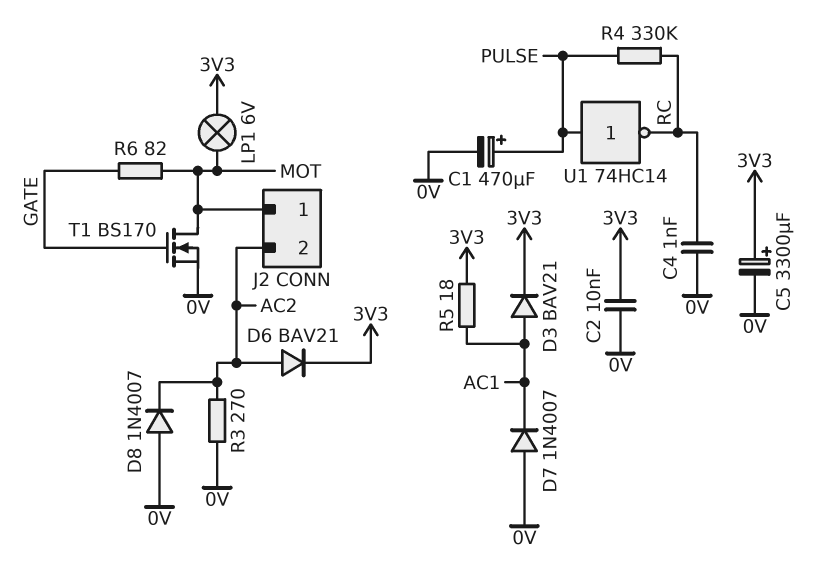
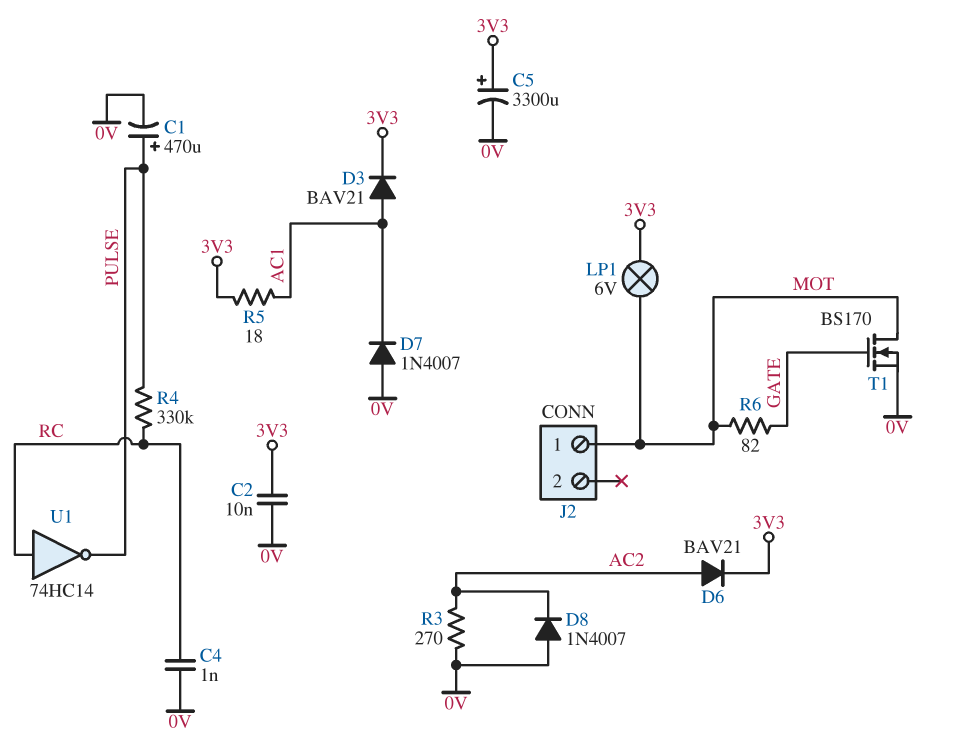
J2 pin 2: AC2 -> none
U1: NOT 74HC14 (in PULSE, out RC) -> NOT 74HC14 (in RC, out PULSE)

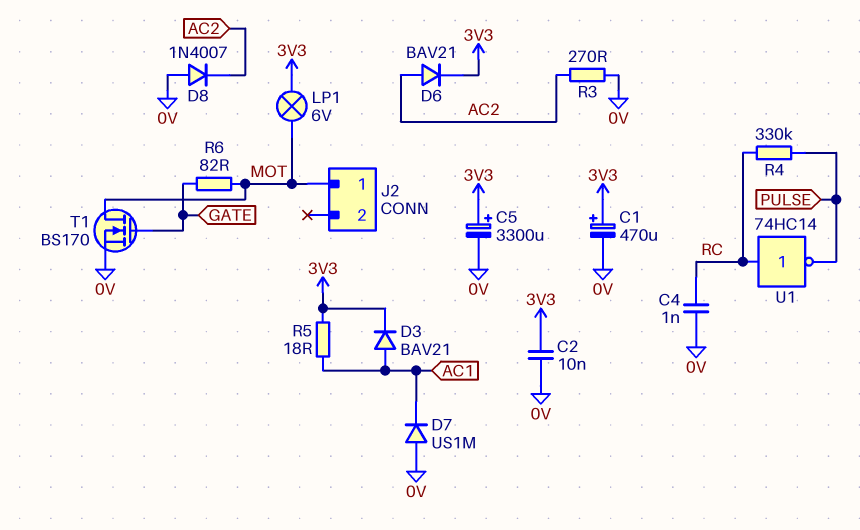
C1: 470uF (plus PULSE, minus 0V) -> 470uF (plus 3V3, minus 0V)
D7: diode 1N4007 (A 0V, K AC1) -> diode US1M (A 0V, K AC1)

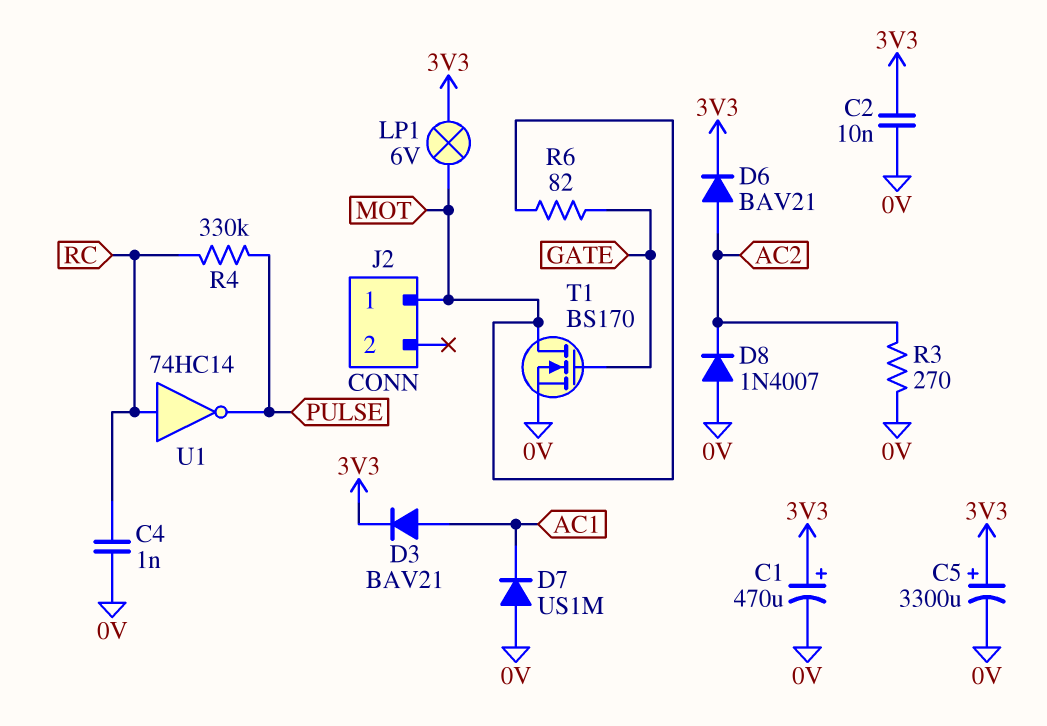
R5: 18 (3V3, AC1) -> none

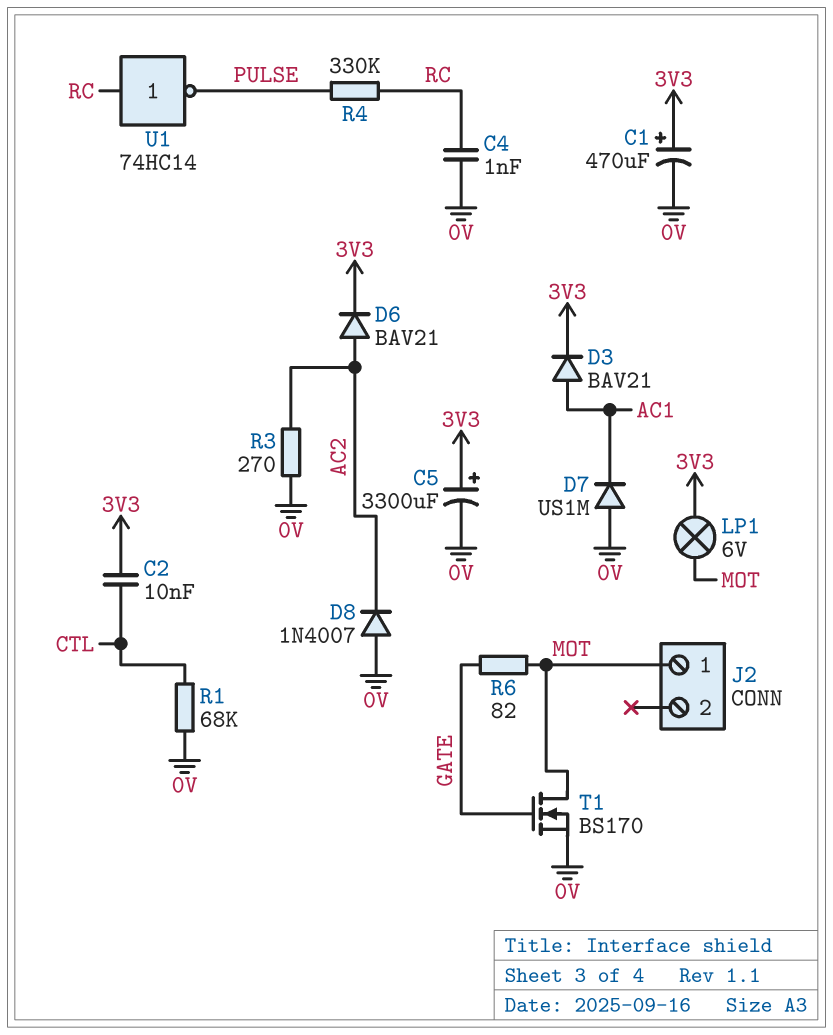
C2: 10nF (0V, 3V3) -> 10nF (3V3, CTL)
R1: none -> 68k (0V, CTL)

